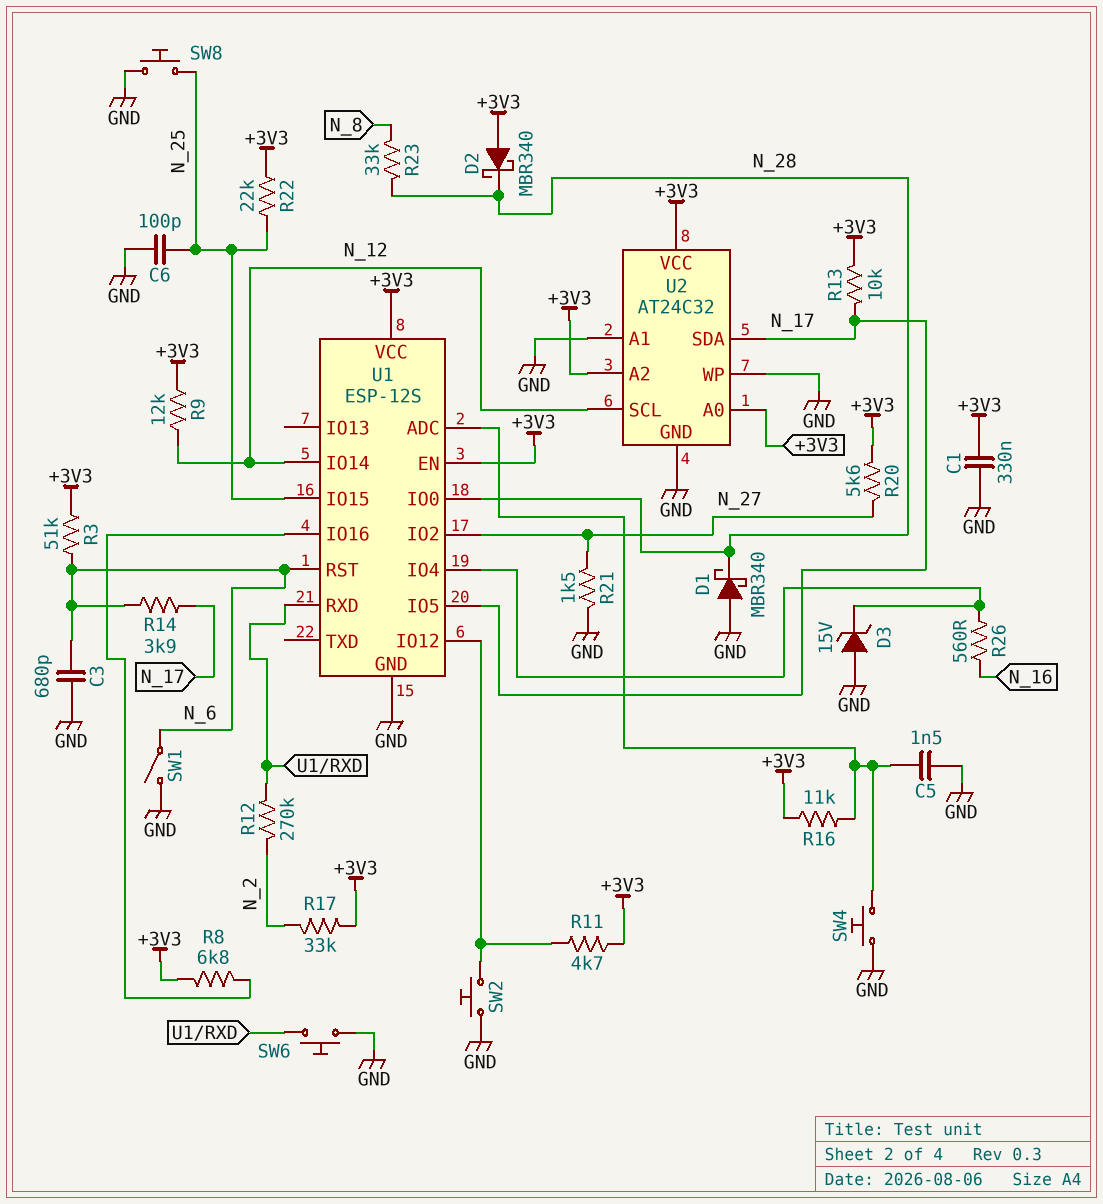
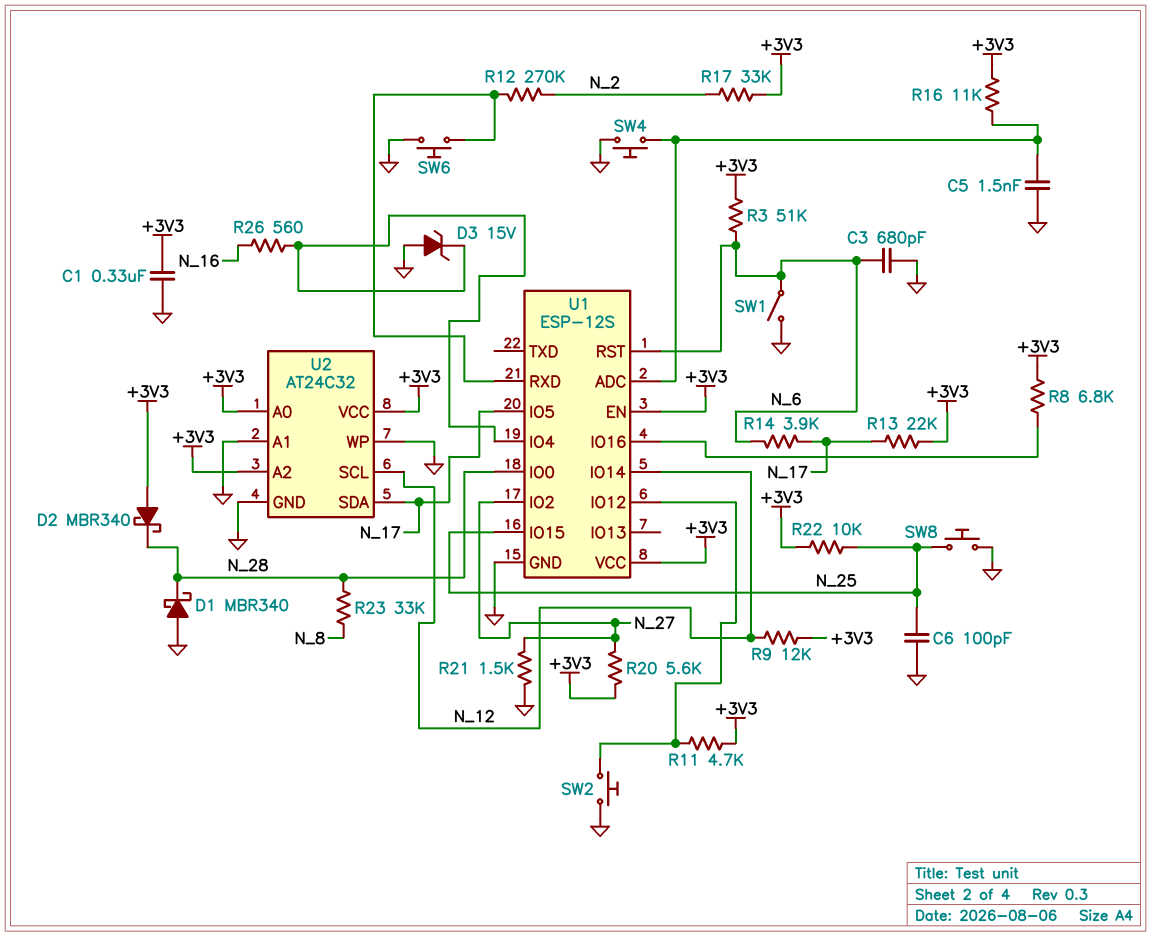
R13: 10k (+3V3, N_17) -> 22k (+3V3, N_17)
R22: 22k (+3V3, N_25) -> 10k (+3V3, N_25)

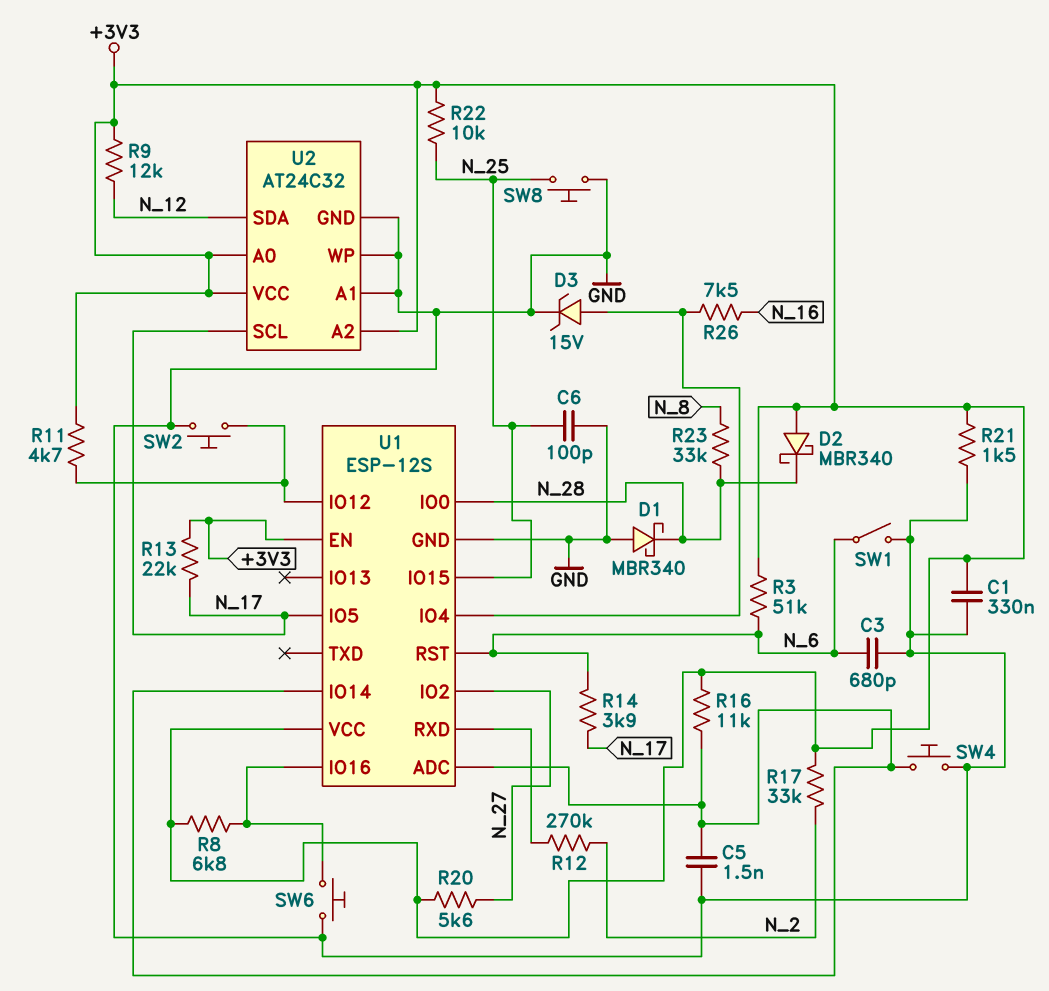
D3: zener 15V (A GND, K U1/IO4) -> zener 15V (A U1/IO4, K GND)
R21: 1.5k (GND, N_27) -> 1.5k (+3V3, GND)
R26: 560 (N_16, U1/IO4) -> 7.5k (N_16, U1/IO4)
SW6: button (GND, U1/RXD) -> button (GND, U1/IO16)
U1 pin IO14: N_12 -> U1/ADC
U2 pin SCL: N_12 -> N_17
U2 pin SDA: N_17 -> N_12

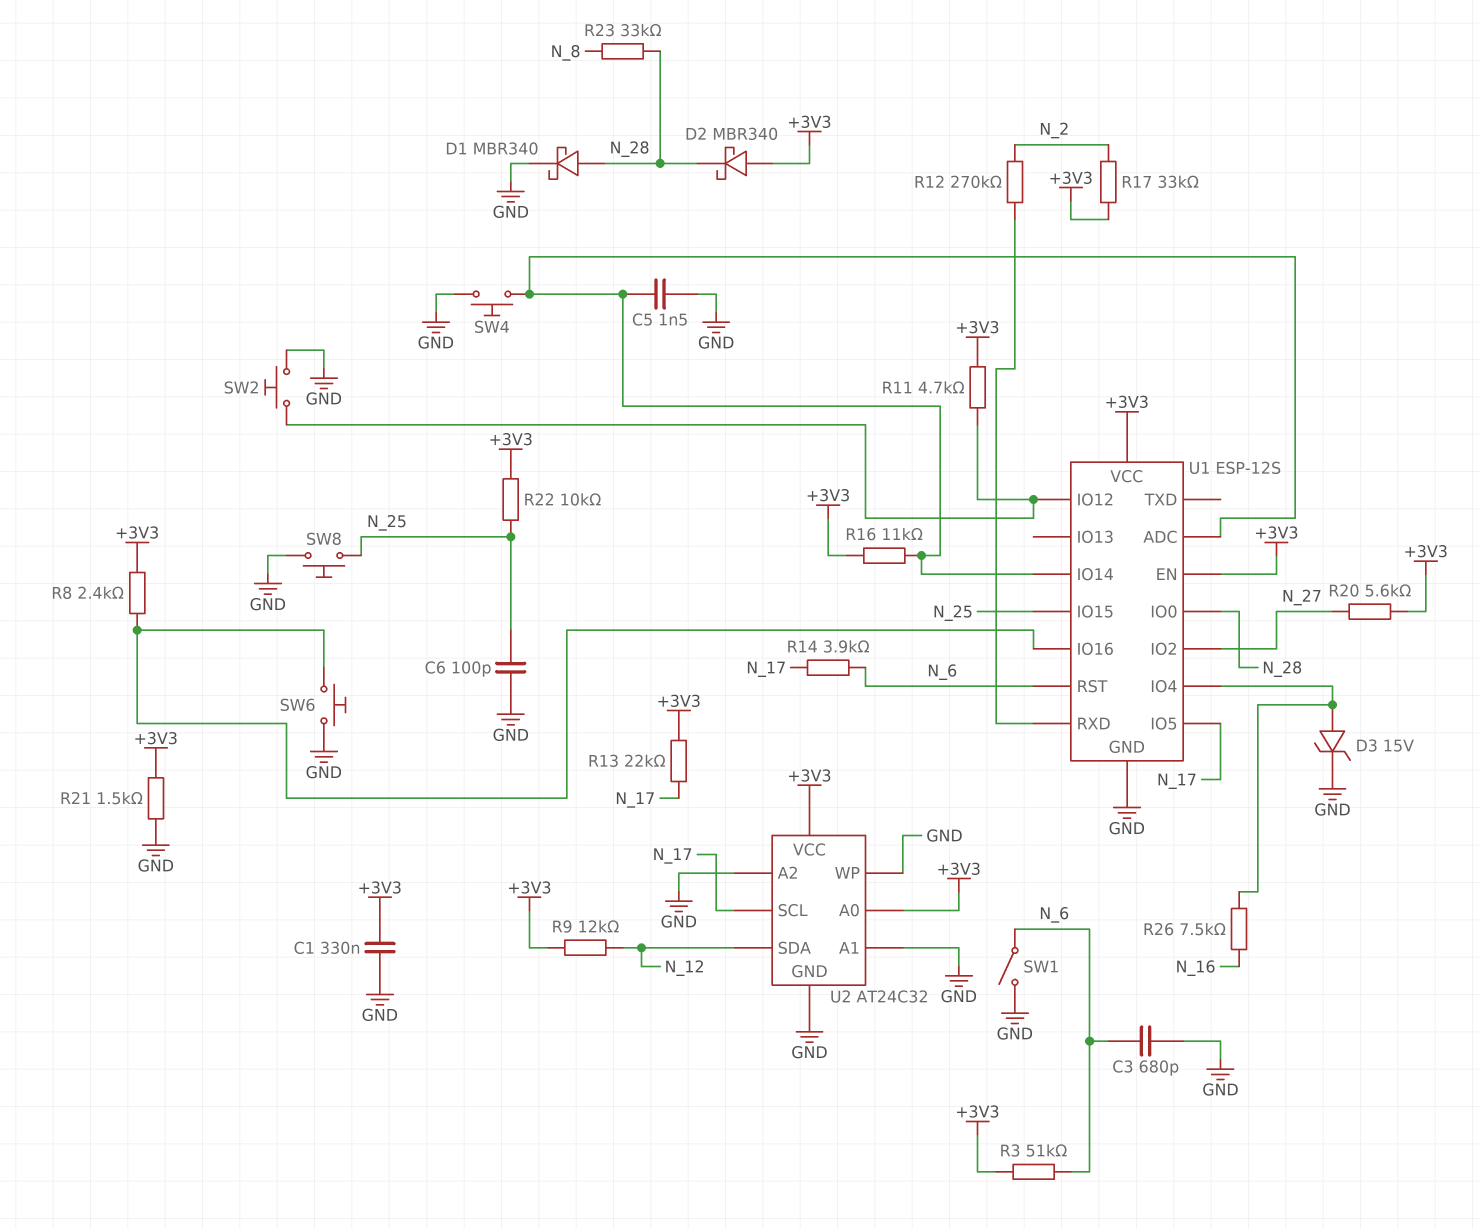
D1: schottky MBR340 (A GND, K N_28) -> schottky MBR340 (A N_28, K GND)
R8: 6.8k (+3V3, U1/IO16) -> 2.4k (+3V3, U1/IO16)
U2 pin A2: +3V3 -> GND

